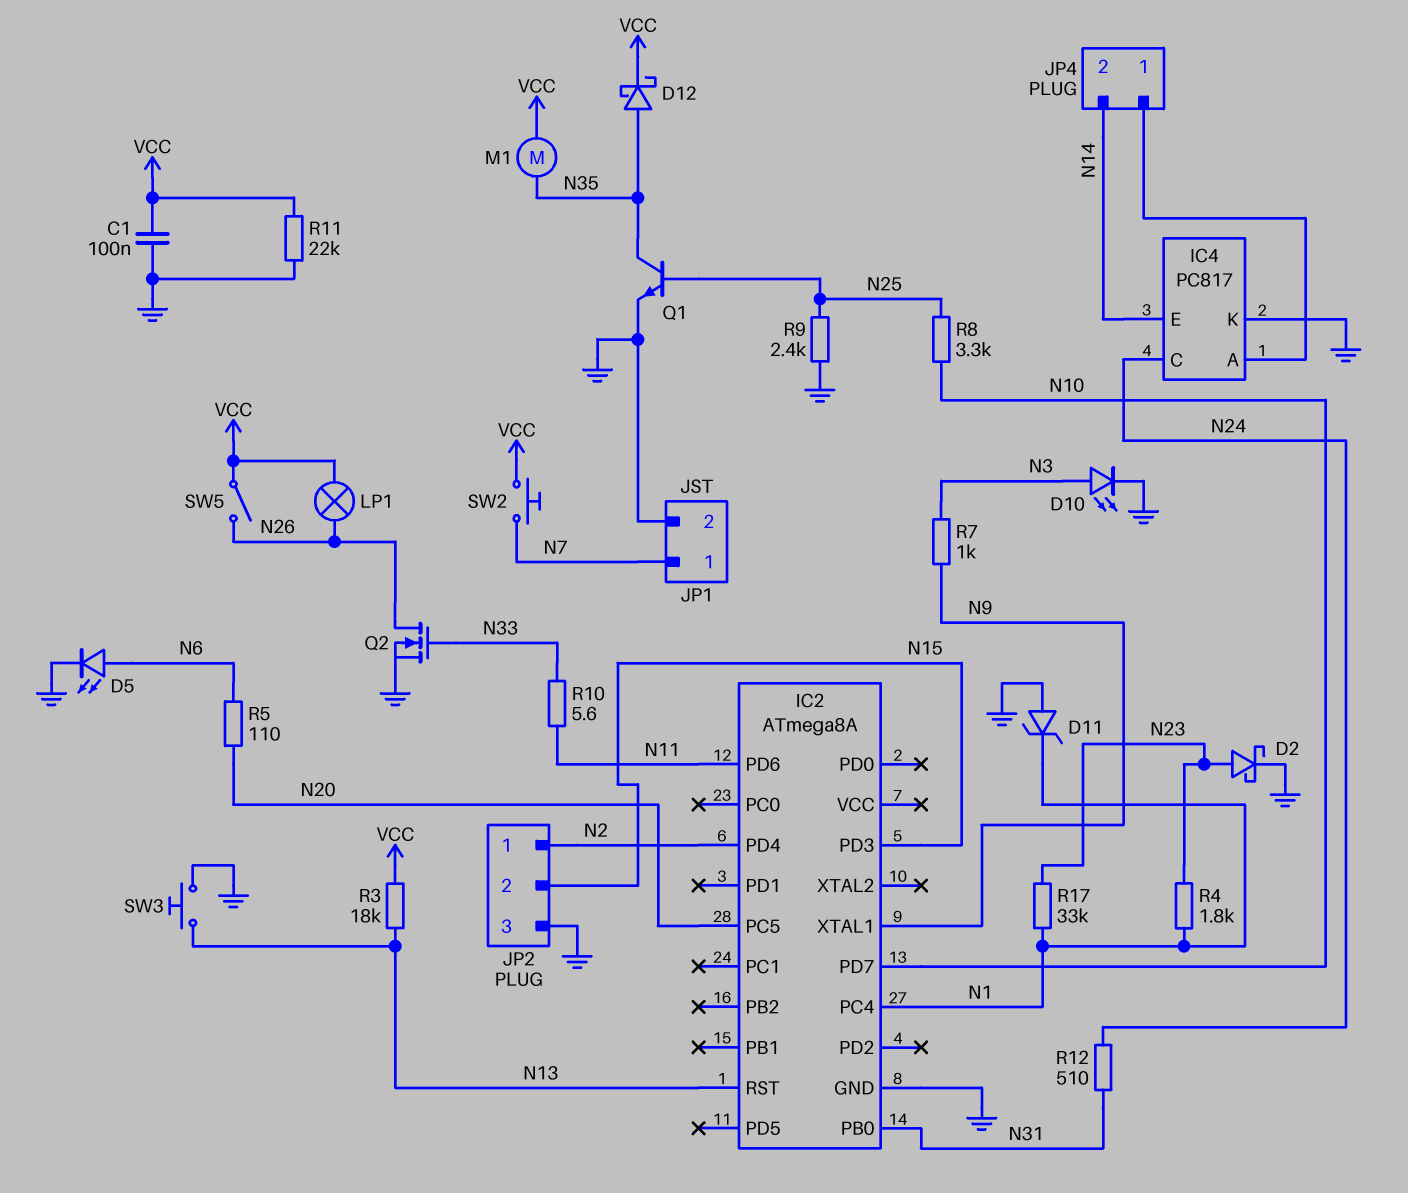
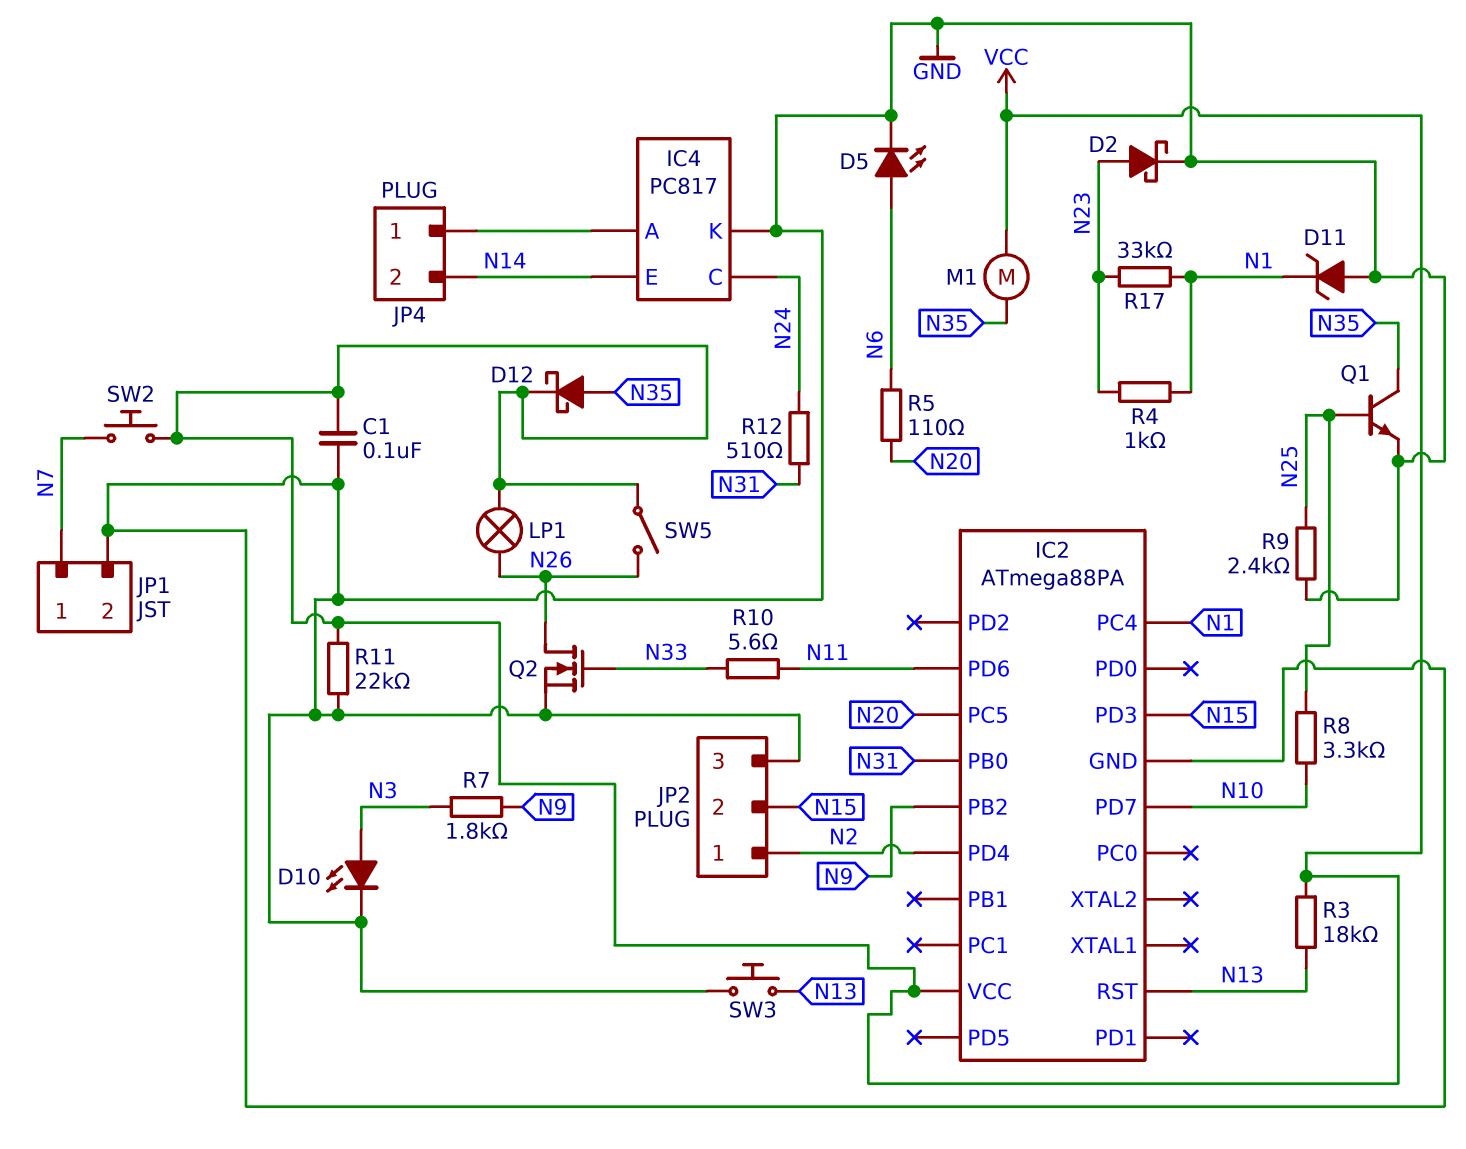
IC2: ATmega8A -> ATmega88PA
IC2 pin PB2: none -> N9
IC2 pin VCC: none -> VCC
IC2 pin XTAL1: N9 -> none
R4: 1.8k (N1, N23) -> 1k (N1, N23)
R7: 1k (N3, N9) -> 1.8k (N3, N9)

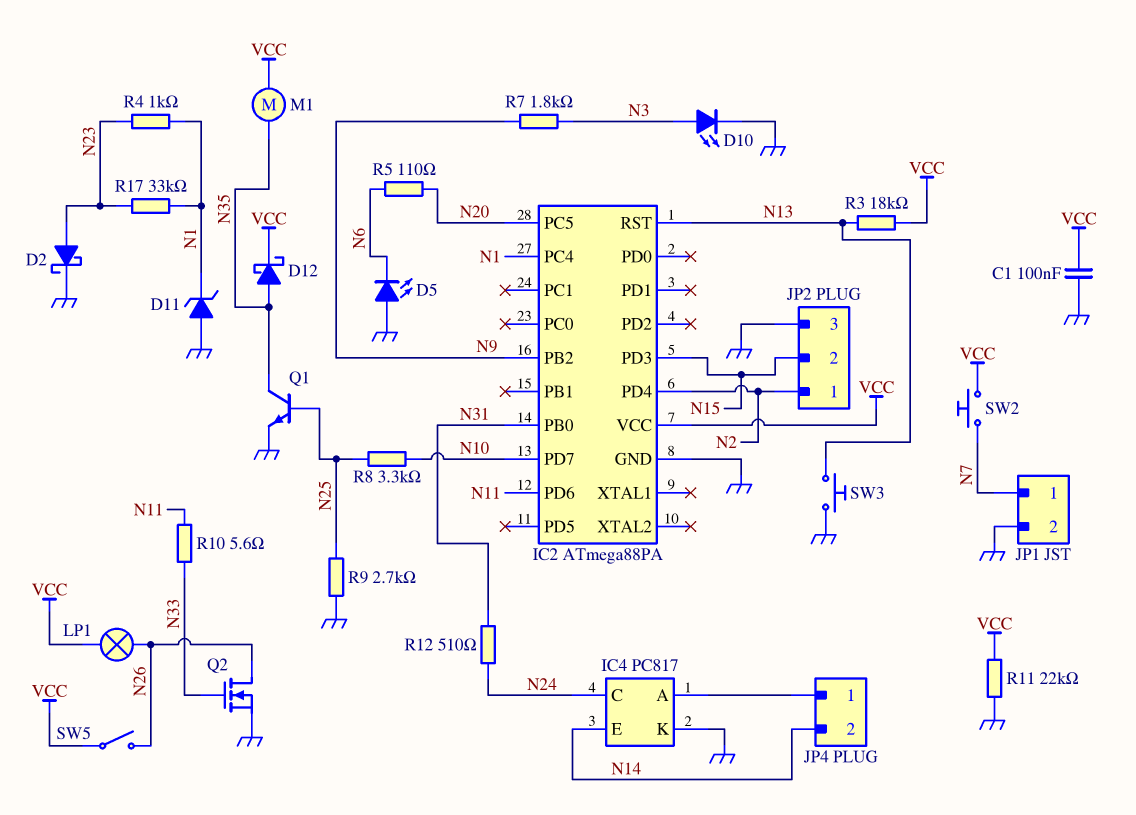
D5: LED (A N6, K GND) -> LED (A GND, K N6)
R9: 2.4k (GND, N25) -> 2.7k (GND, N25)

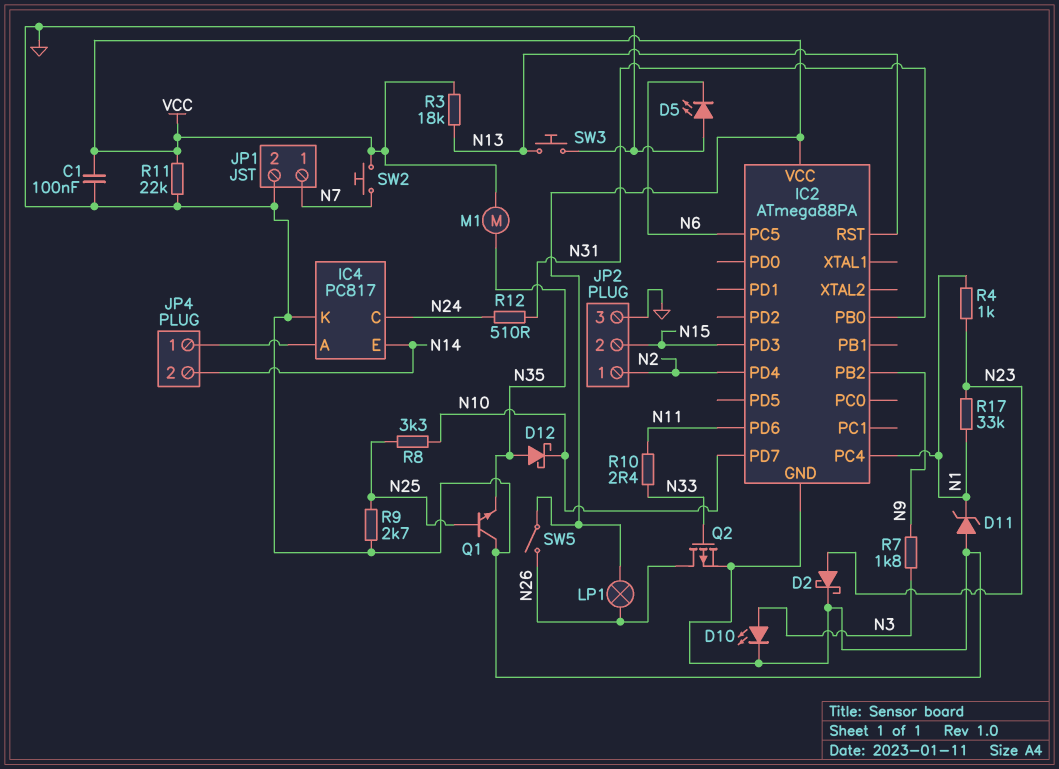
D12: schottky (A N35, K VCC) -> schottky (A N35, K N10)
IC2 pin PC5: N20 -> N6
Q1: NPN (B N25, C N35, E GND) -> NPN (B N25, C GND, E N35)
Q2: NMOS (G N33, D N26, S GND) -> PMOS (G N33, D N26, S GND)
R5: 110 (N6, N20) -> none
R10: 5.6 (N11, N33) -> 2.4 (N11, N33)

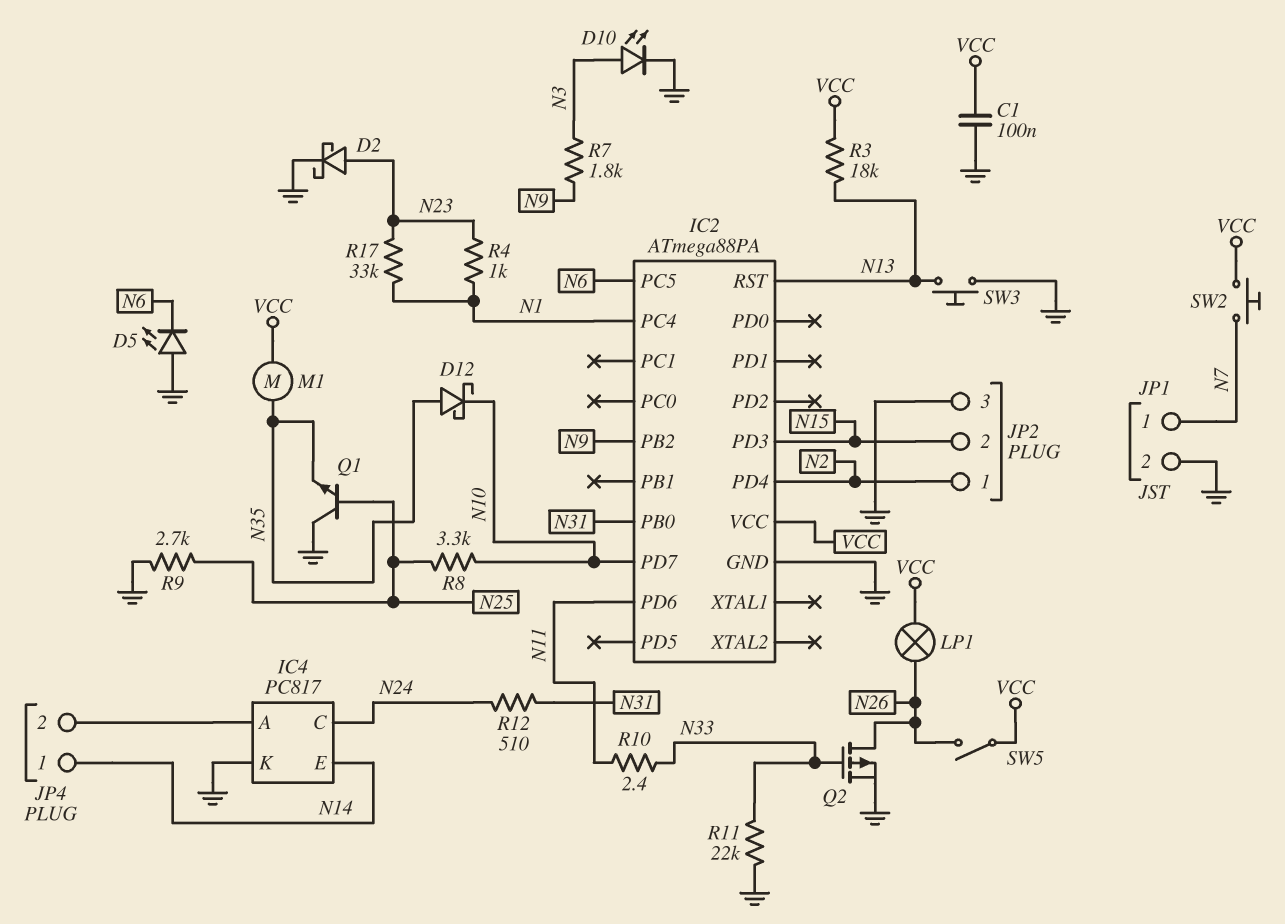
D11: zener (A GND, K N1) -> none
JP4 pin 1: IC4/A -> N14
JP4 pin 2: N14 -> IC4/A
R11: 22k (GND, VCC) -> 22k (GND, N33)

